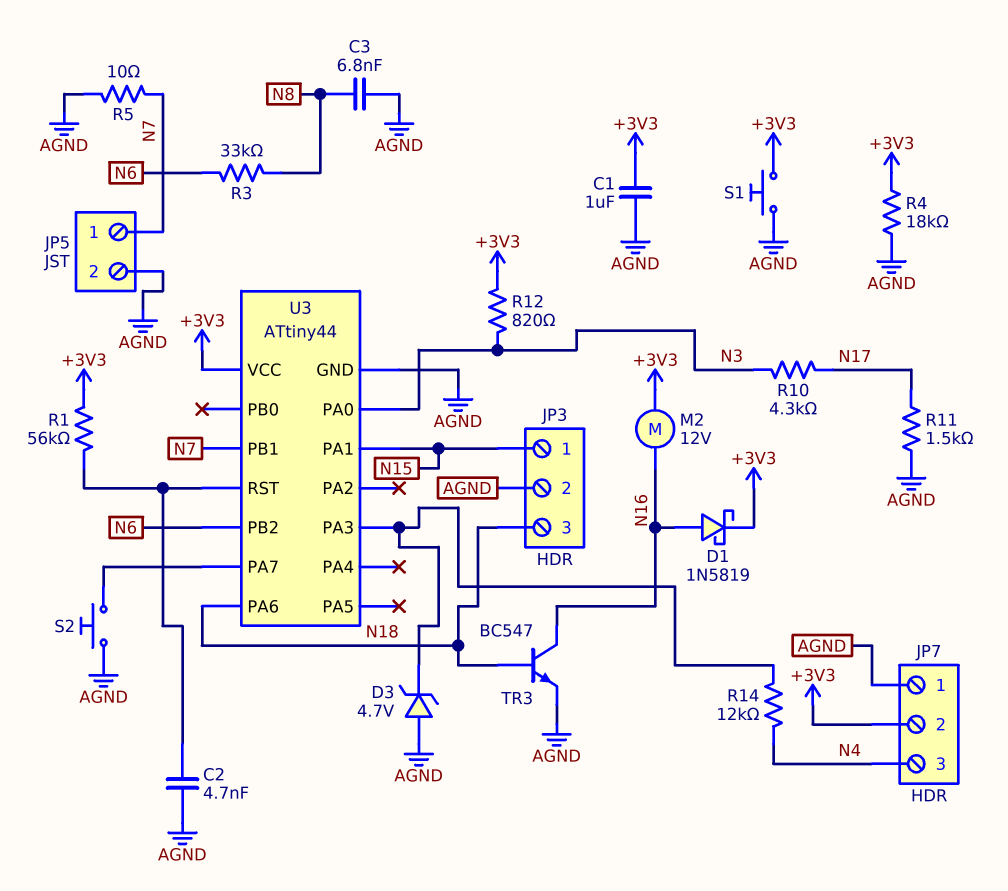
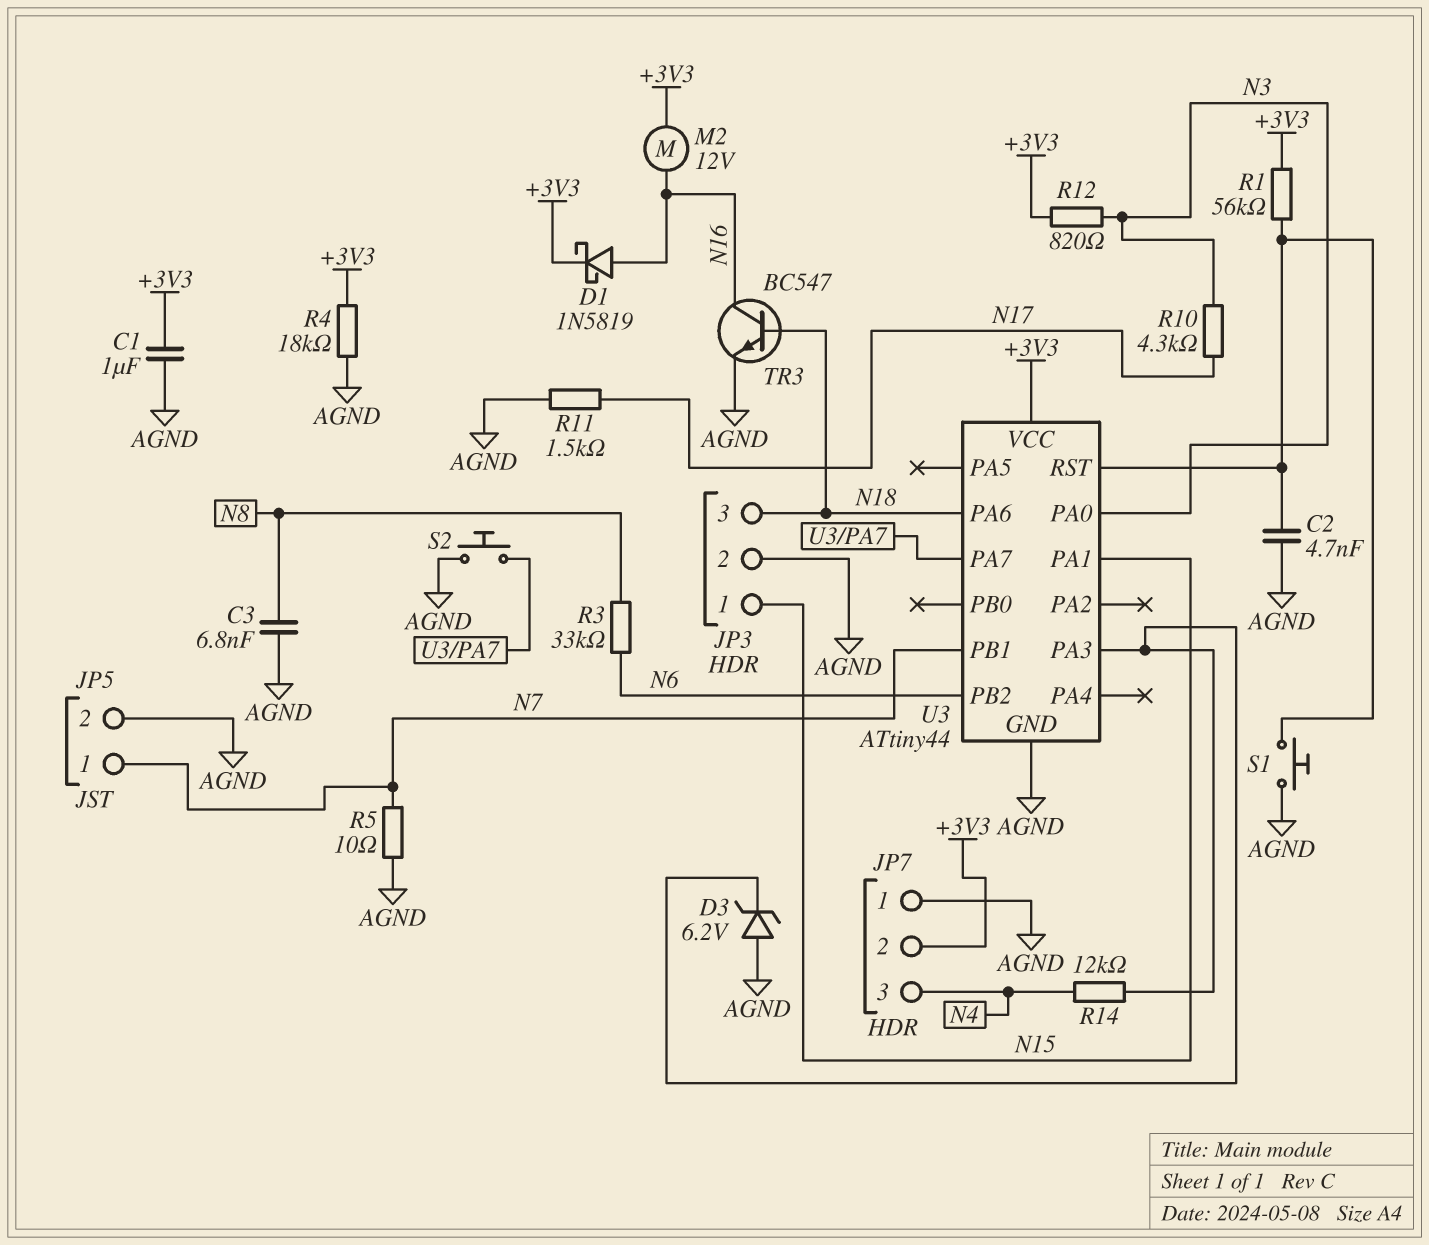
D3: zener 4.7V (A AGND, K U3/PA3) -> zener 6.2V (A AGND, K U3/PA3)
S1: button (+3V3, AGND) -> button (AGND, U3/RST)

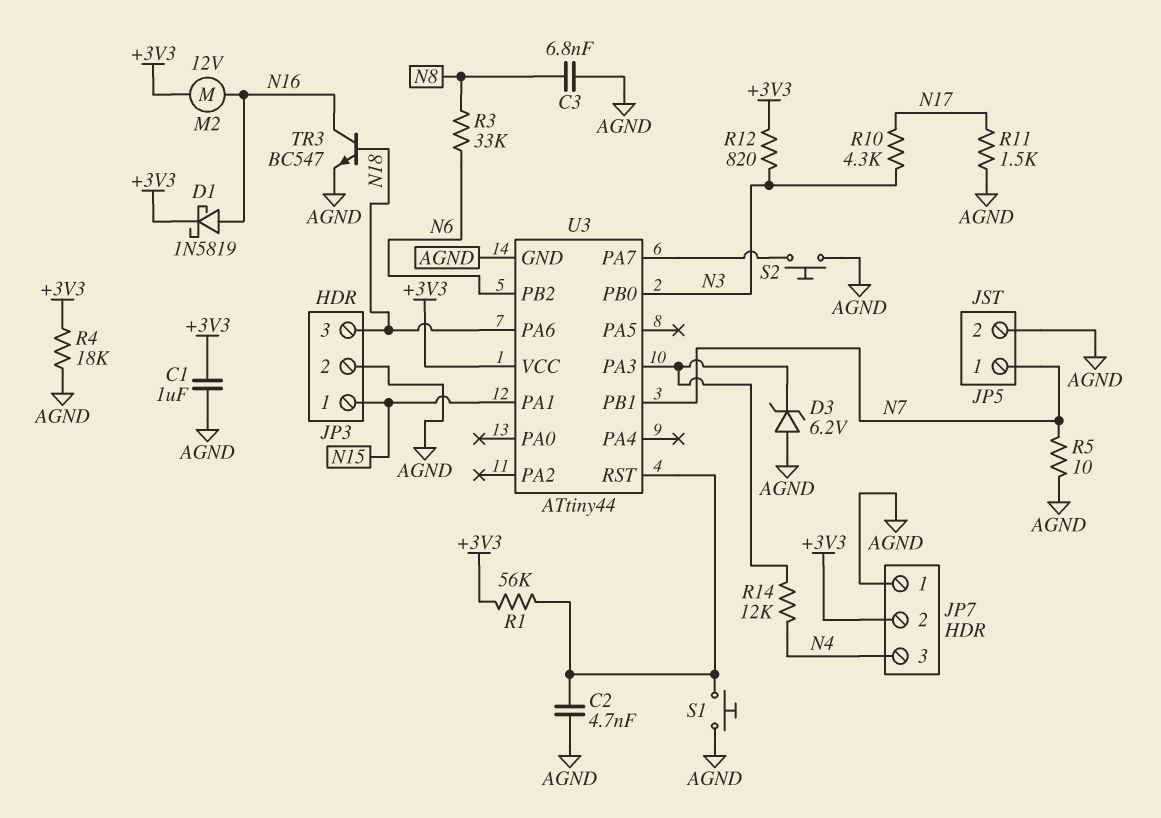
U3 pin PA0: N3 -> none
U3 pin PB0: none -> N3

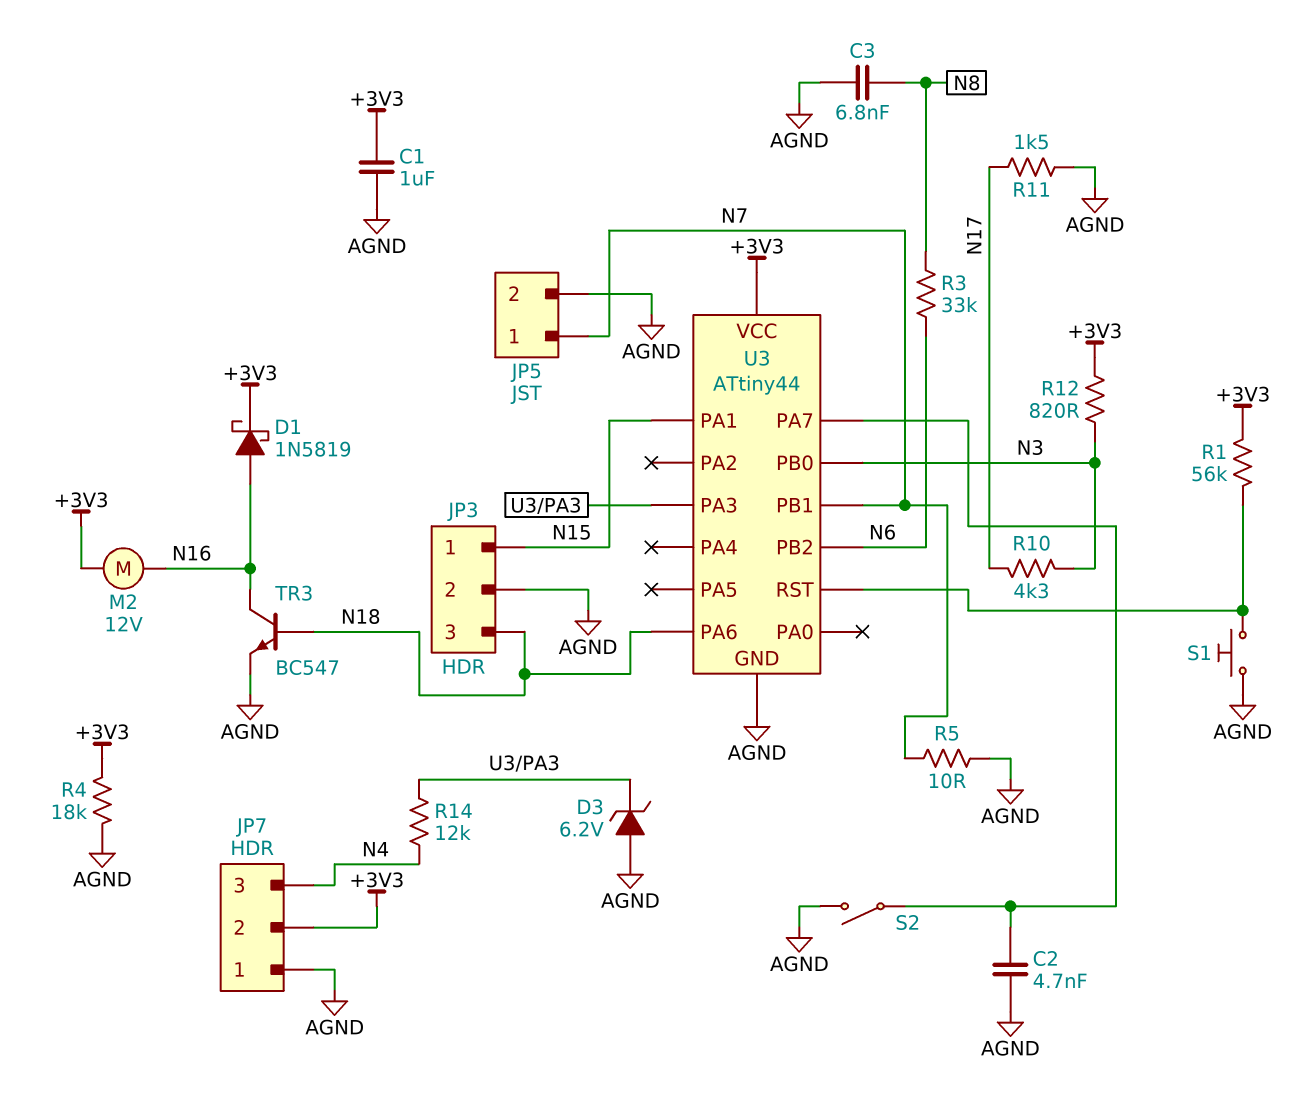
C2: 4.7nF (AGND, U3/RST) -> 4.7nF (AGND, U3/PA7)
S2: button (AGND, U3/PA7) -> switch (AGND, U3/PA7)

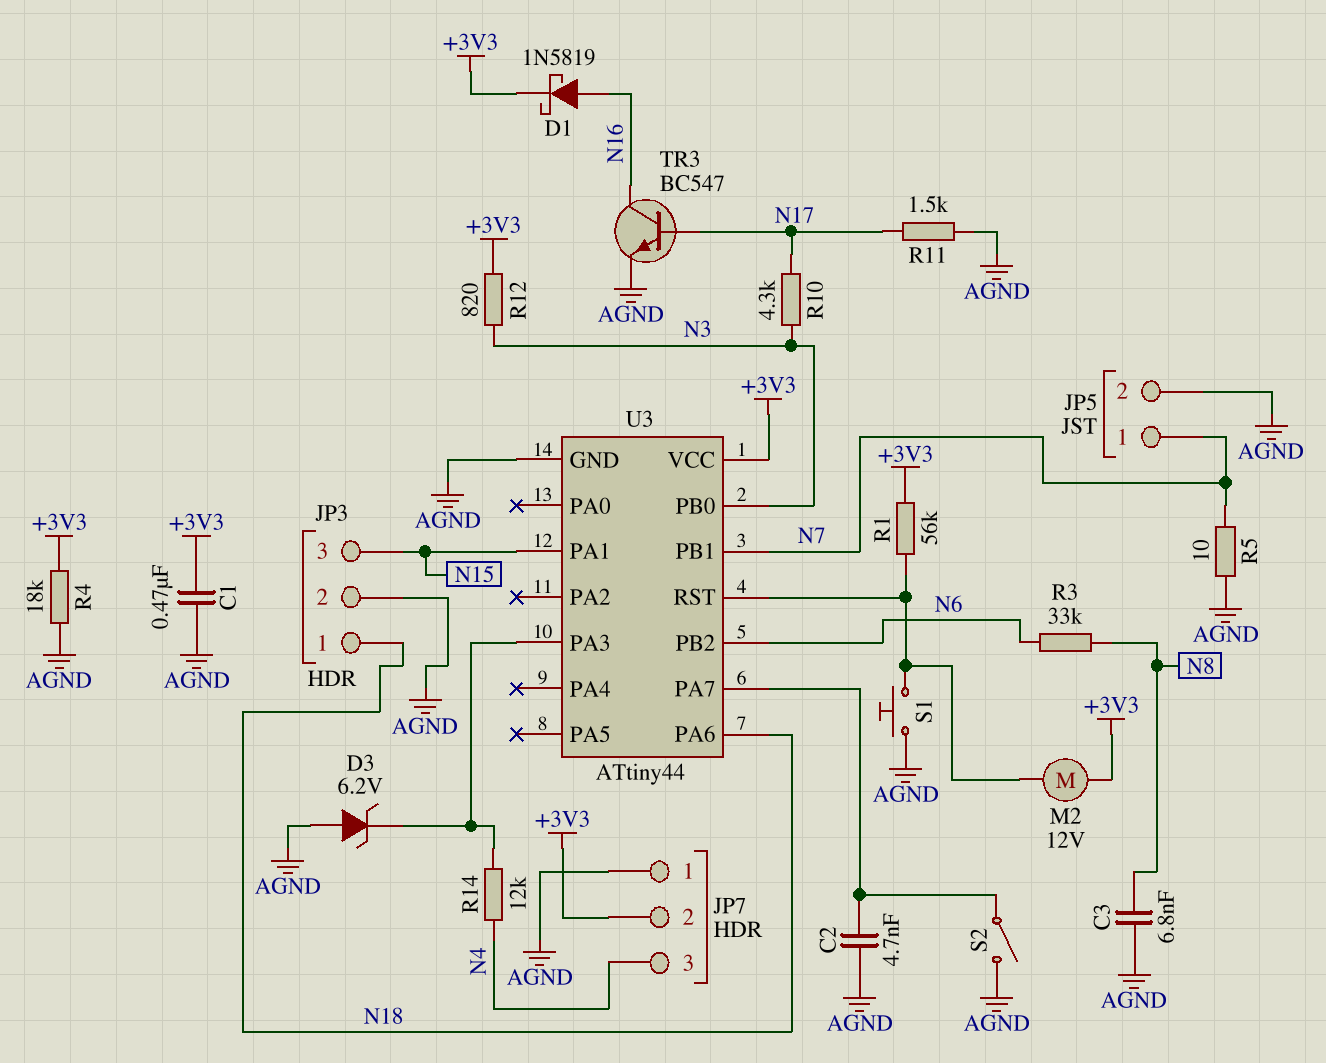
C1: 1uF (+3V3, AGND) -> 470nF (+3V3, AGND)
JP3 pin 1: N15 -> N18
JP3 pin 3: N18 -> N15
M2: motor 12V (+3V3, N16) -> motor 12V (+3V3, U3/RST)
TR3: NPN BC547 (B N18, C N16, E AGND) -> NPN BC547 (B N17, C N16, E AGND)

